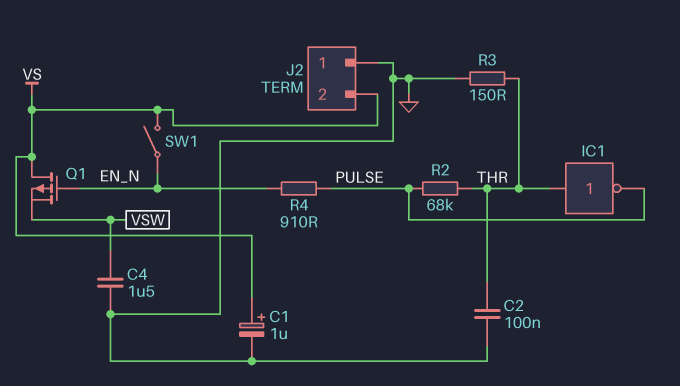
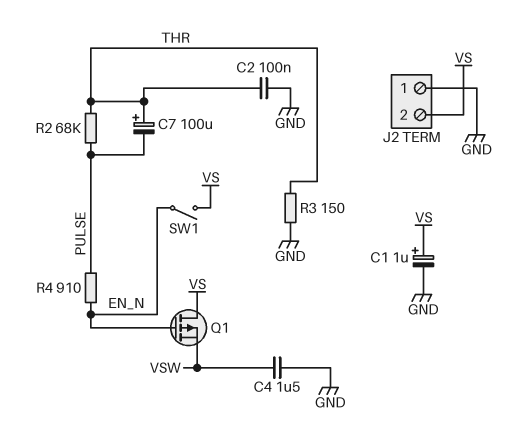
C7: none -> 100uF (plus THR, minus PULSE)
IC1: NOT (in THR, out PULSE) -> none

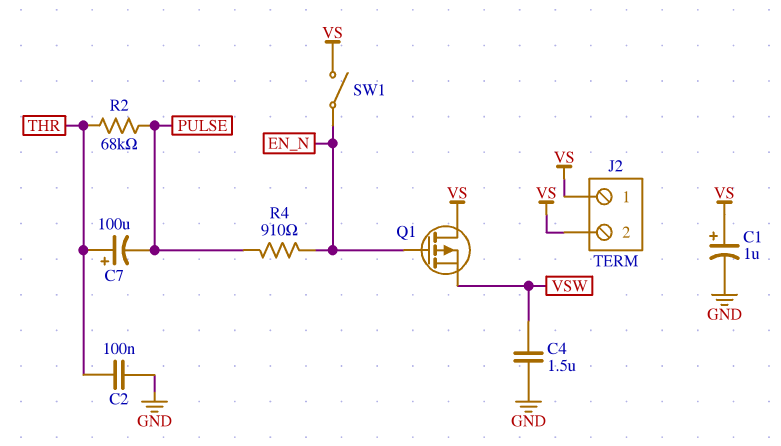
J2 pin 1: GND -> VS
R3: 150 (GND, THR) -> none

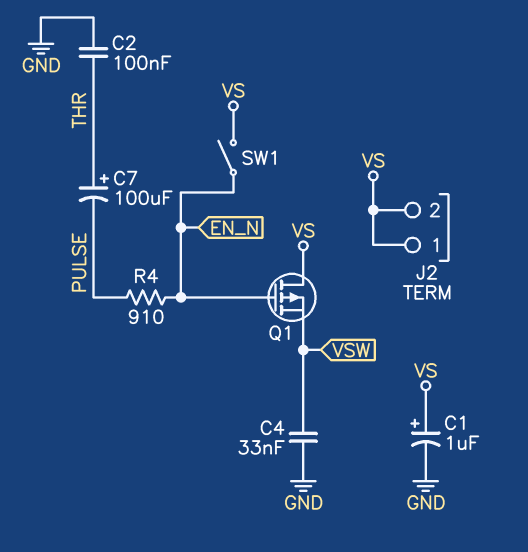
C4: 1.5uF (GND, VSW) -> 33nF (GND, VSW)
R2: 68k (PULSE, THR) -> none

